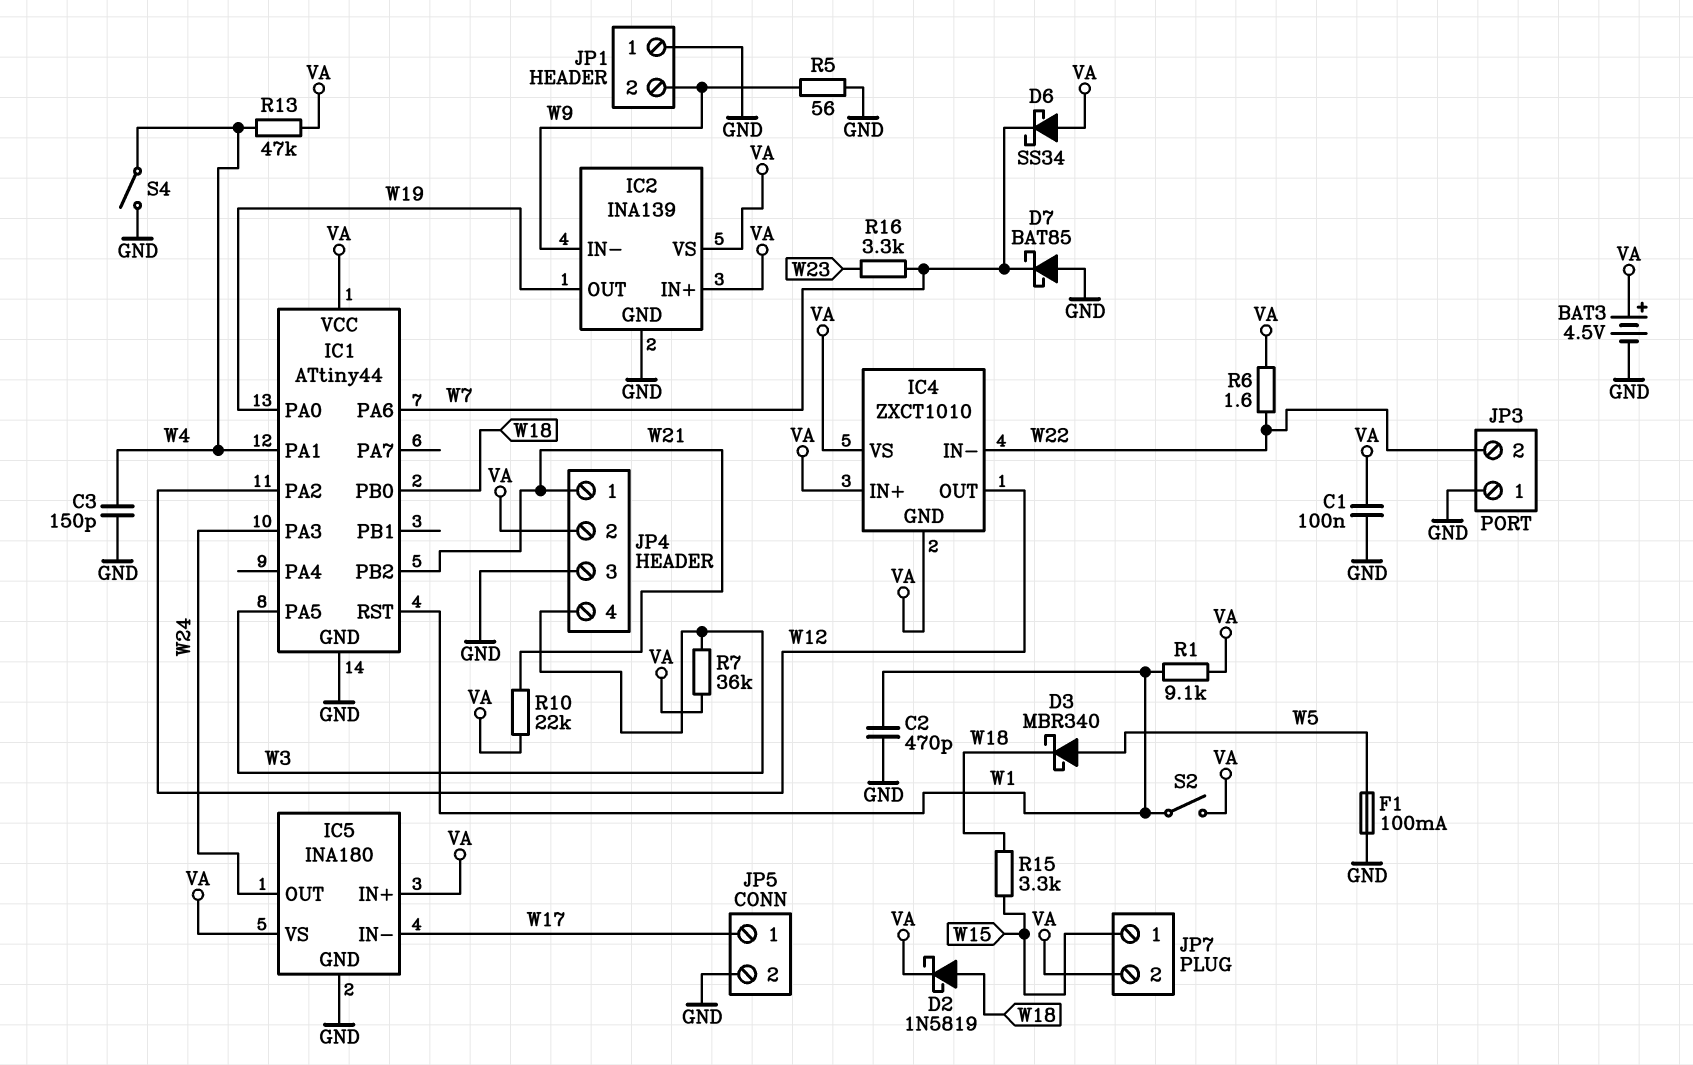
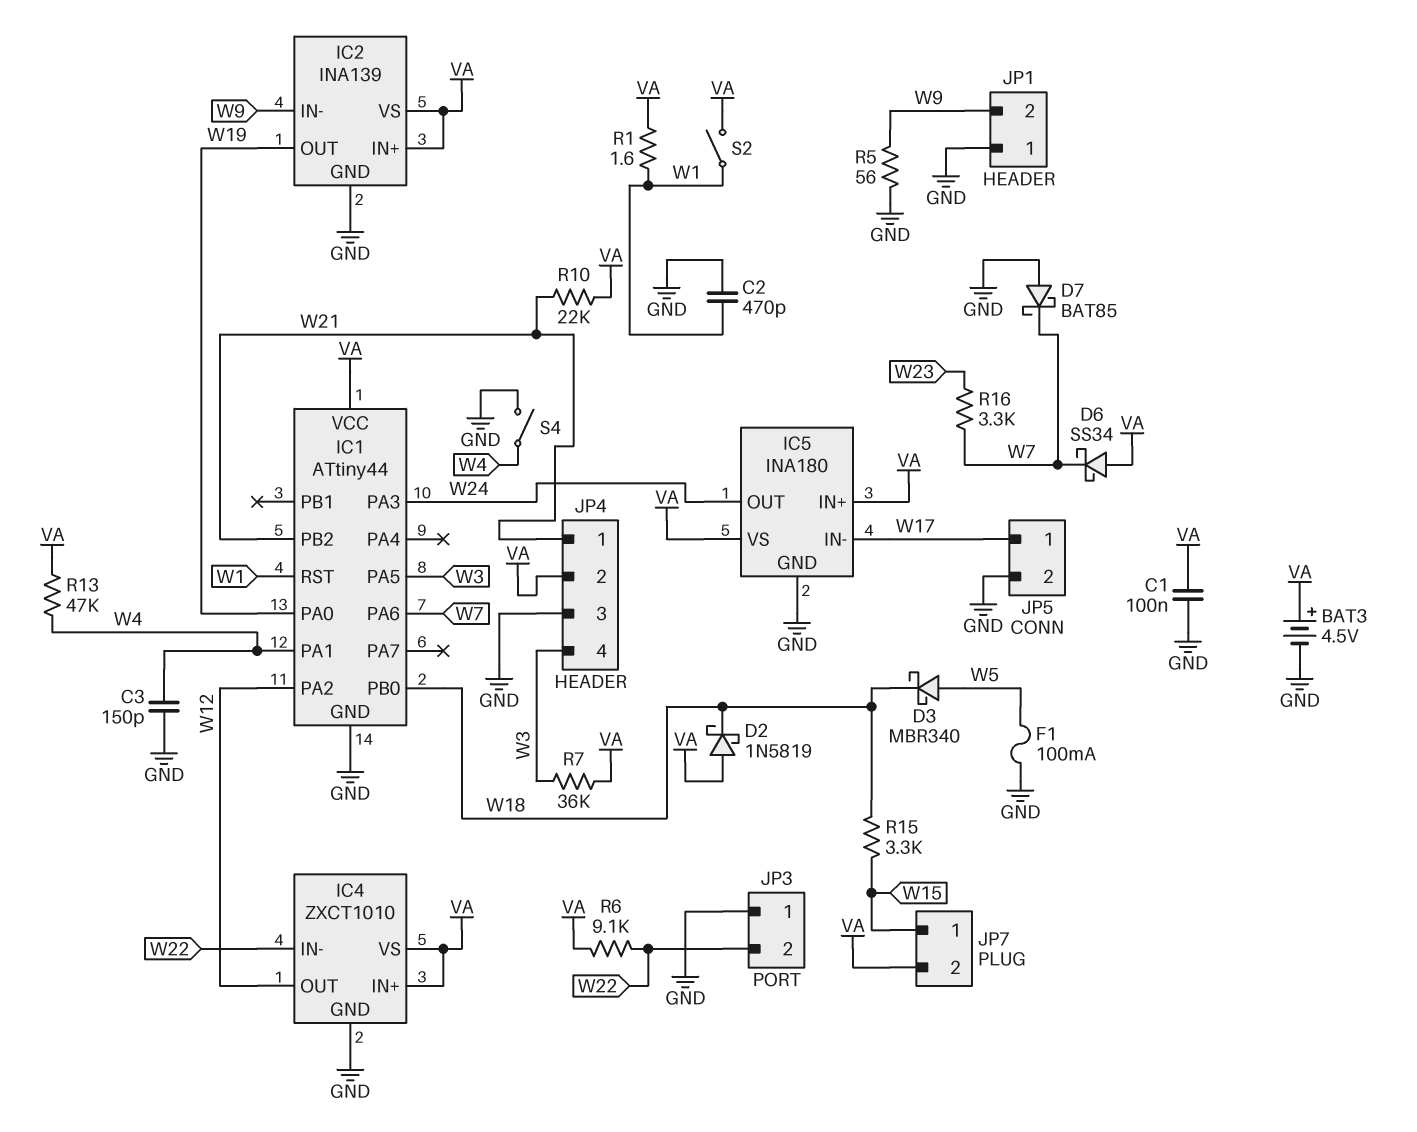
D2: schottky 1N5819 (A W18, K VA) -> schottky 1N5819 (A VA, K W18)
IC4 pin GND: VA -> GND
R1: 9.1k (VA, W1) -> 1.6 (VA, W1)
R6: 1.6 (VA, W22) -> 9.1k (VA, W22)

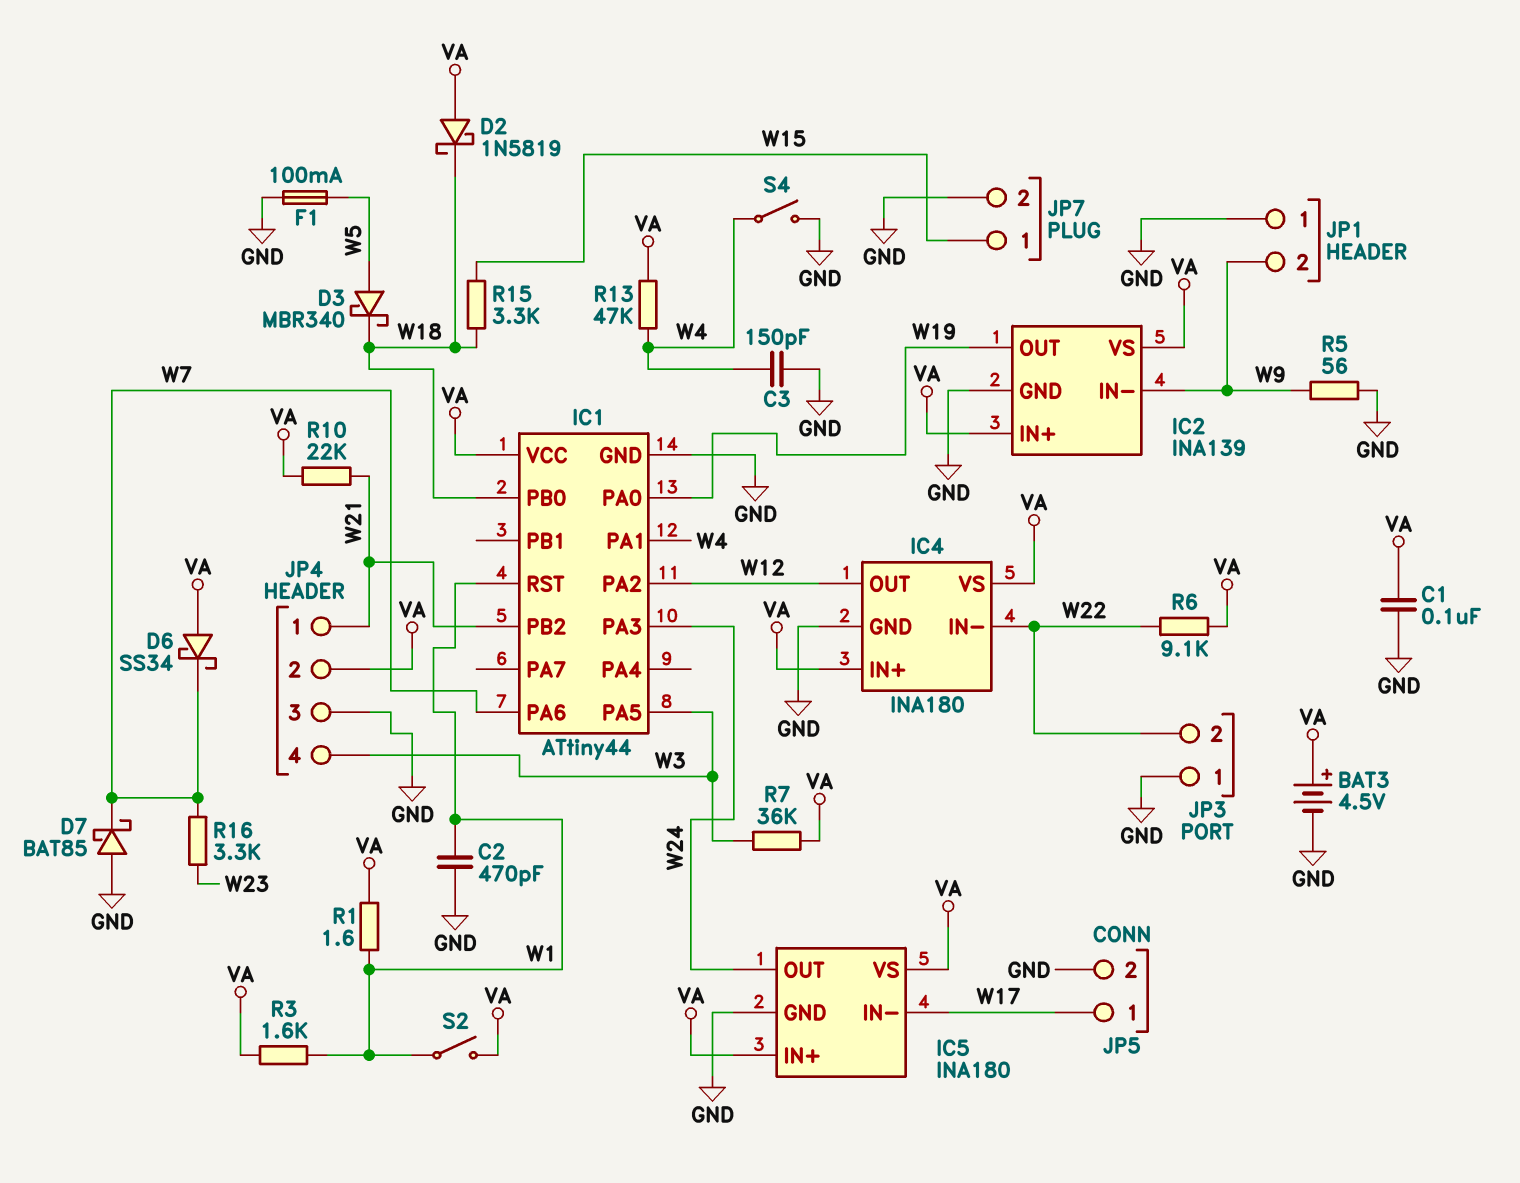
IC4: ZXCT1010 -> INA180
JP7 pin 2: VA -> GND
R3: none -> 1.6k (VA, W1)

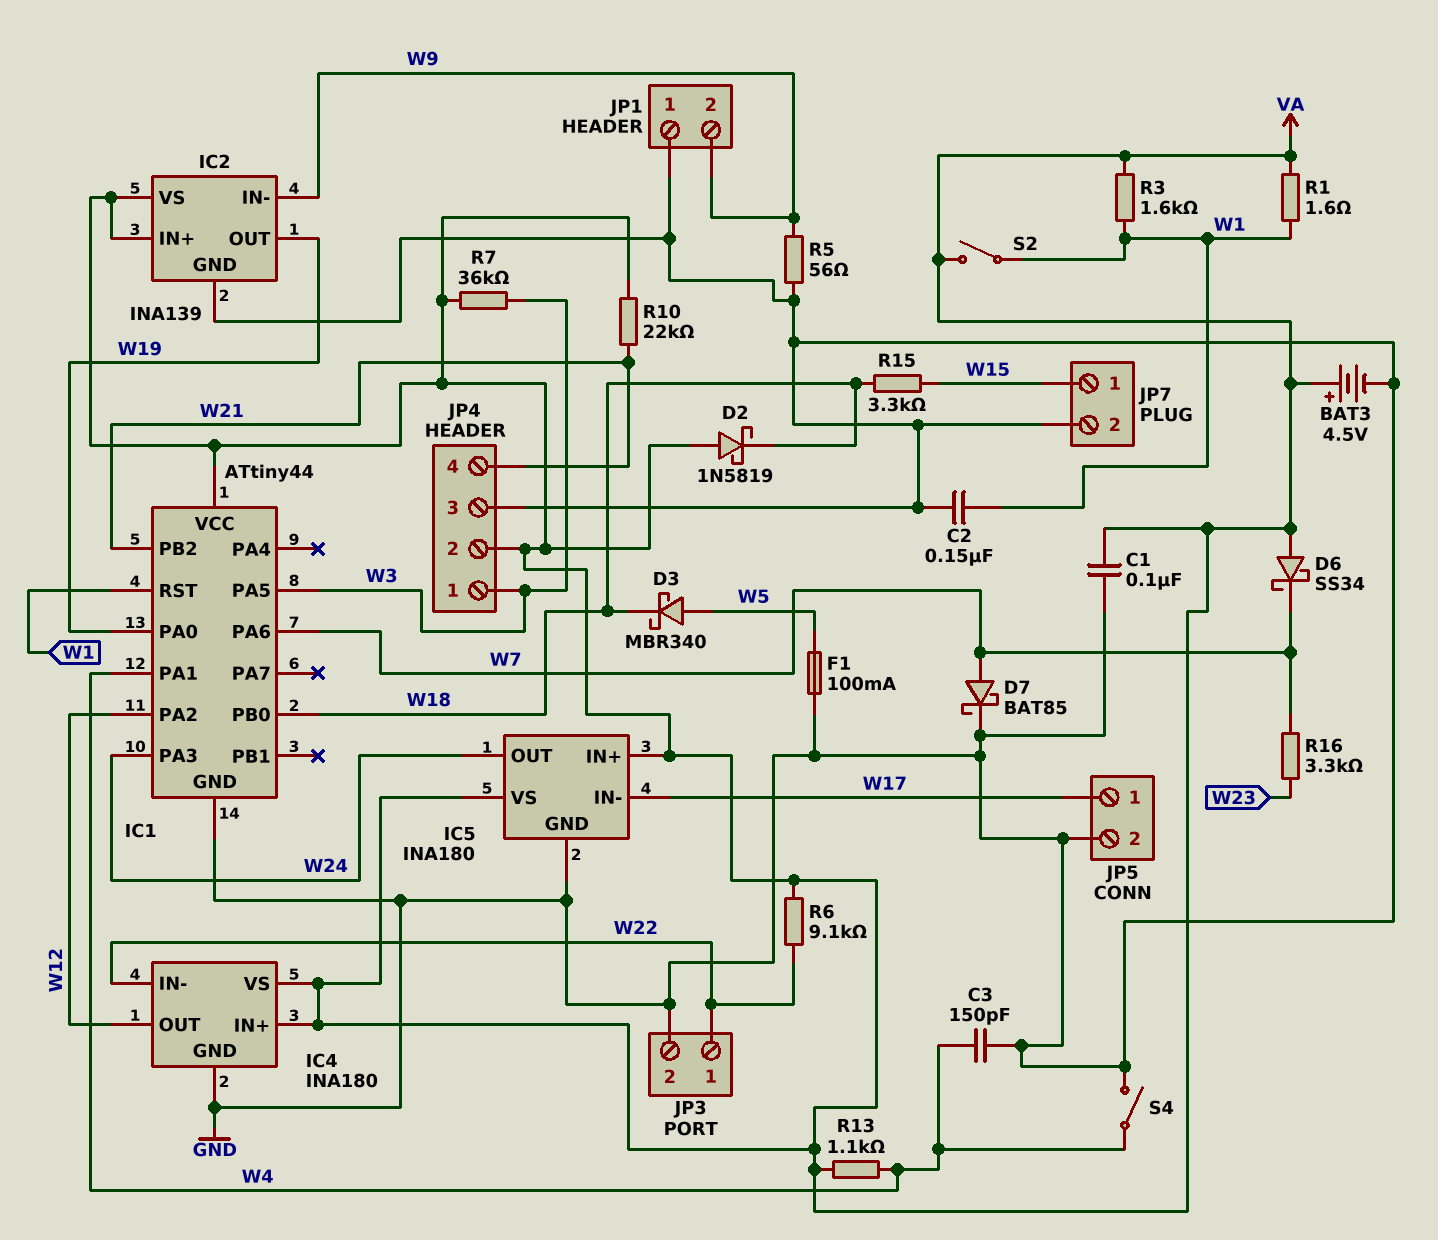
C2: 470pF (GND, W1) -> 150nF (GND, W1)
D7: schottky BAT85 (A GND, K W7) -> schottky BAT85 (A W7, K GND)
JP3 pin 1: GND -> W22
JP3 pin 2: W22 -> GND
JP4 pin 1: W21 -> W3
JP4 pin 4: W3 -> W21
R13: 47k (VA, W4) -> 1.1k (VA, W4)

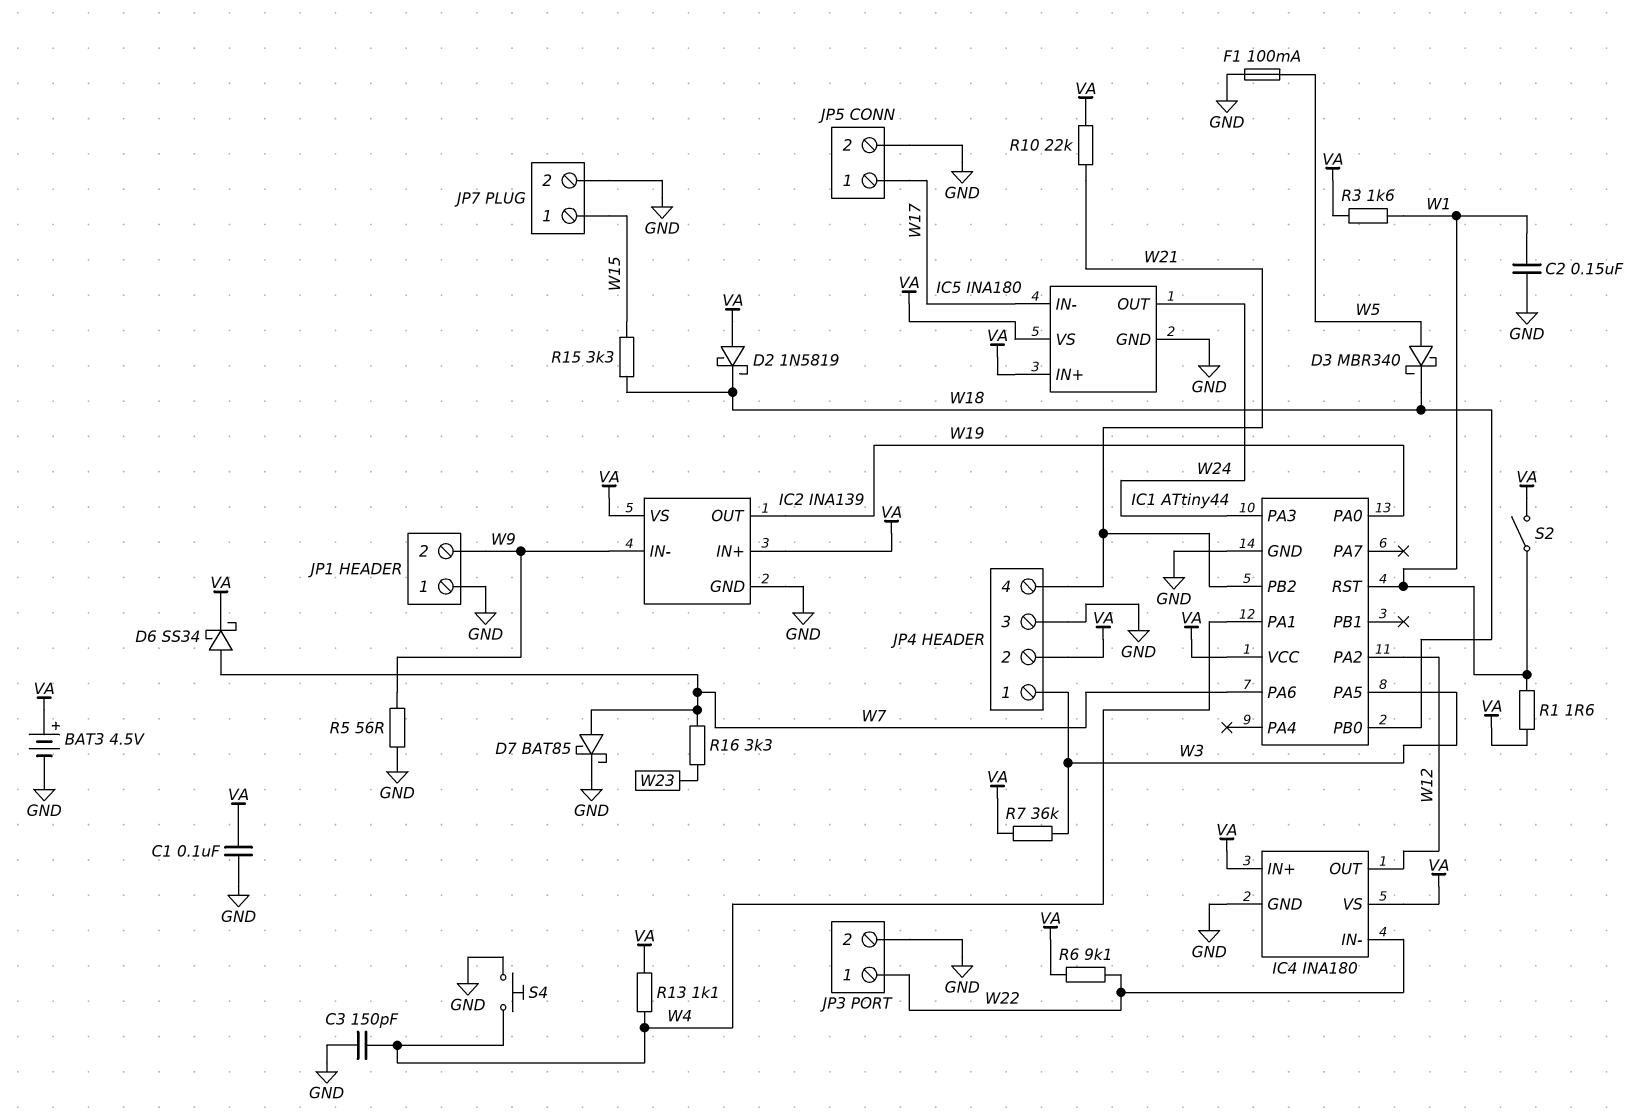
D6: schottky SS34 (A VA, K W7) -> schottky SS34 (A W7, K VA)
S4: switch (GND, W4) -> button (GND, W4)

